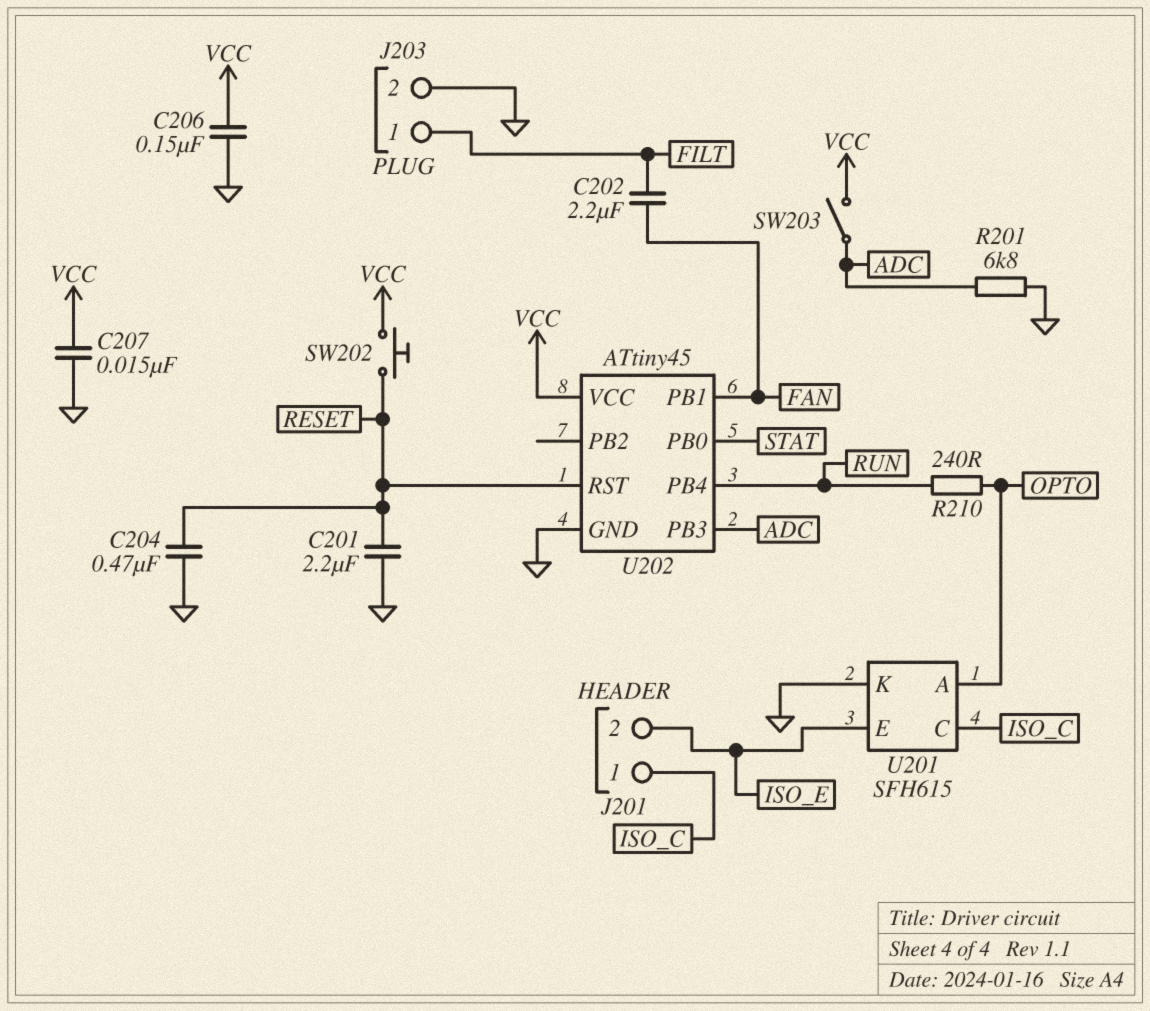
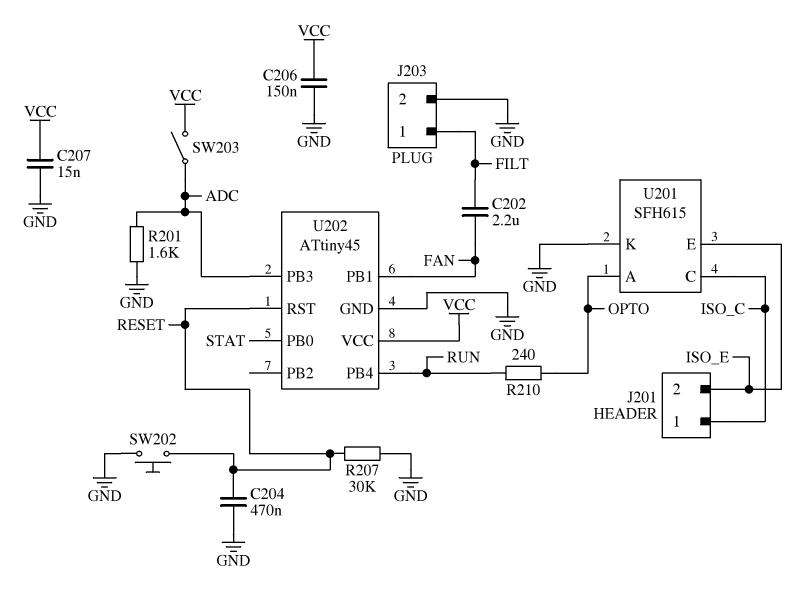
C201: 2.2uF (GND, RESET) -> none
R201: 6.8k (ADC, GND) -> 1.6k (ADC, GND)
R207: none -> 30k (GND, RESET)
SW202: button (RESET, VCC) -> button (GND, RESET)

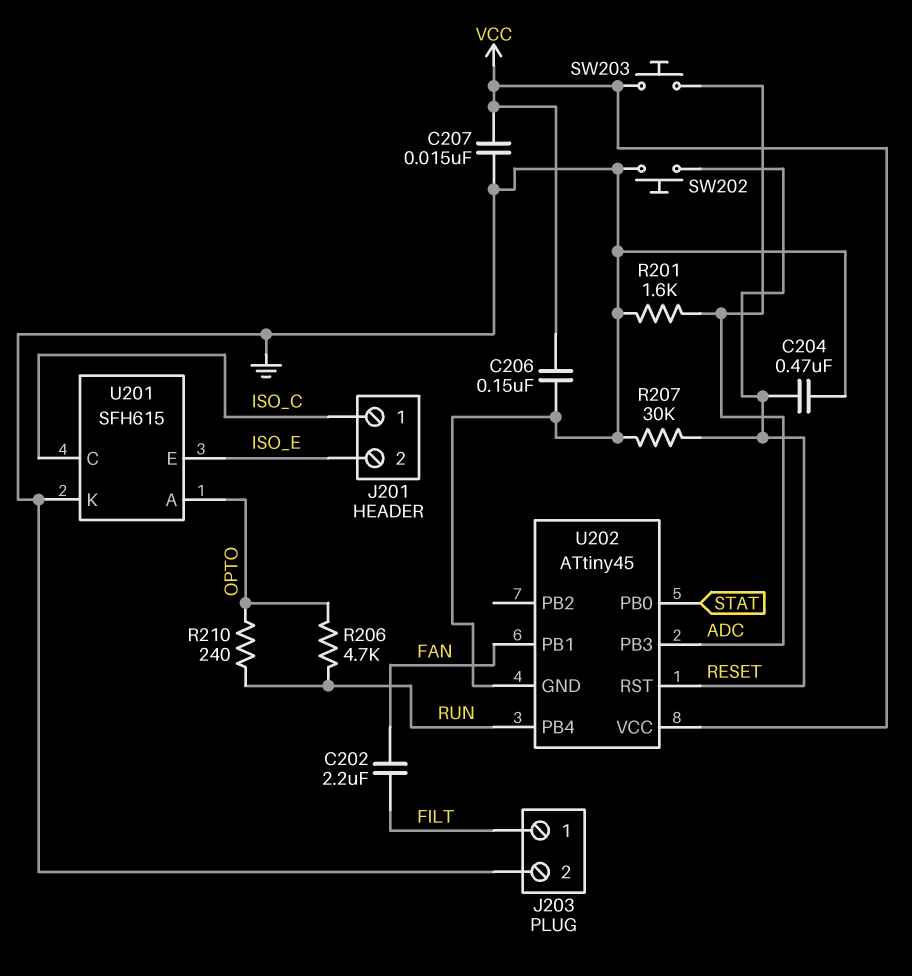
R206: none -> 4.7k (OPTO, RUN)
SW203: switch (ADC, VCC) -> button (ADC, VCC)

